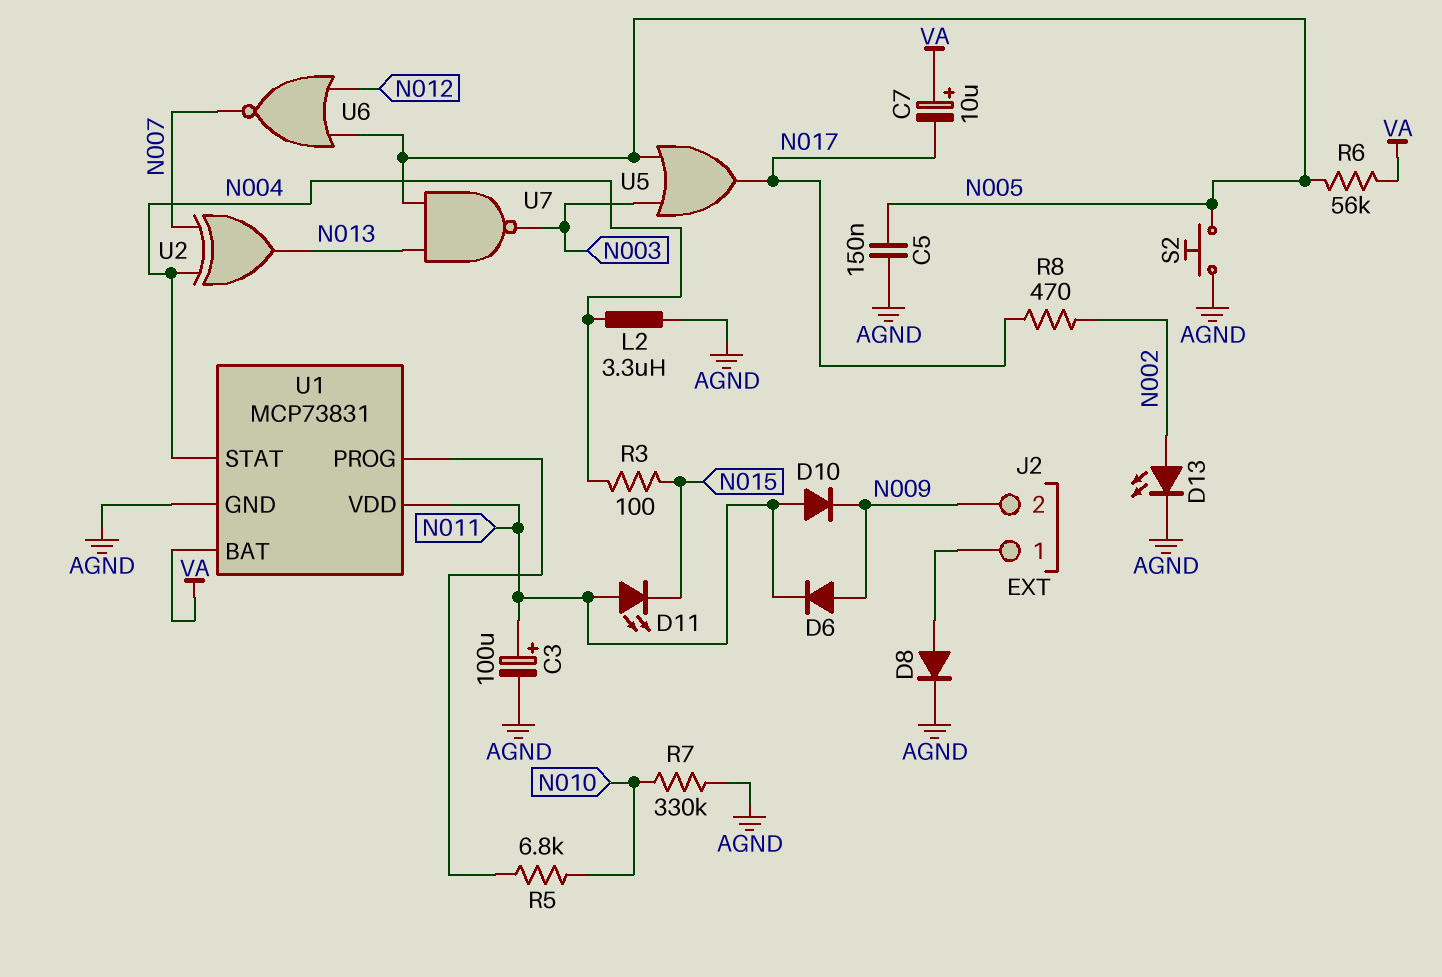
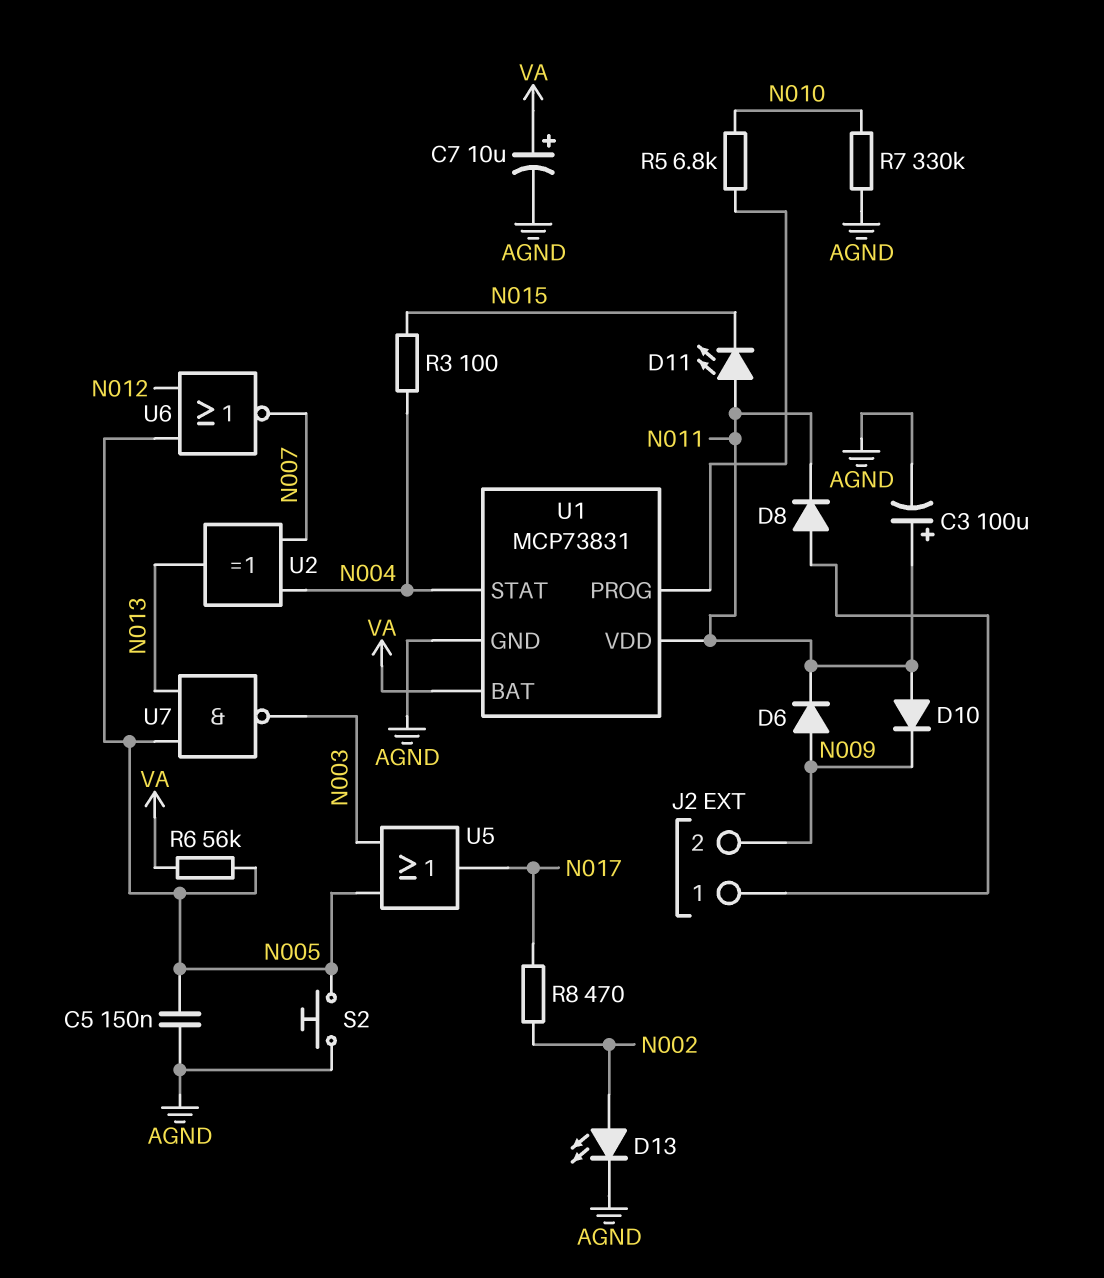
C7: 10uF (plus VA, minus N017) -> 10uF (plus VA, minus AGND)
D8: diode (A J2/1, K AGND) -> diode (A J2/1, K N011)
L2: 3.3uH (AGND, N004) -> none

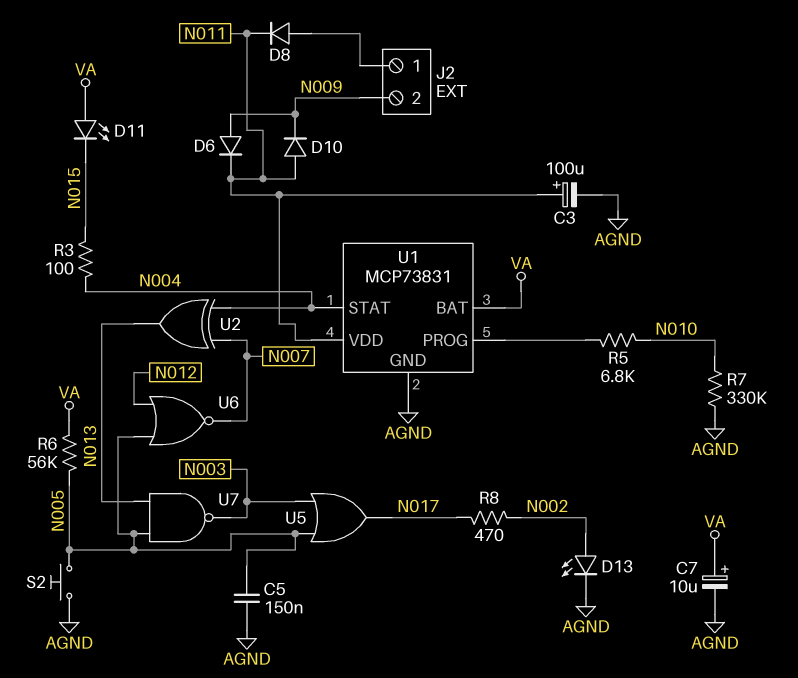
D11: LED (A N011, K N015) -> LED (A VA, K N015)

